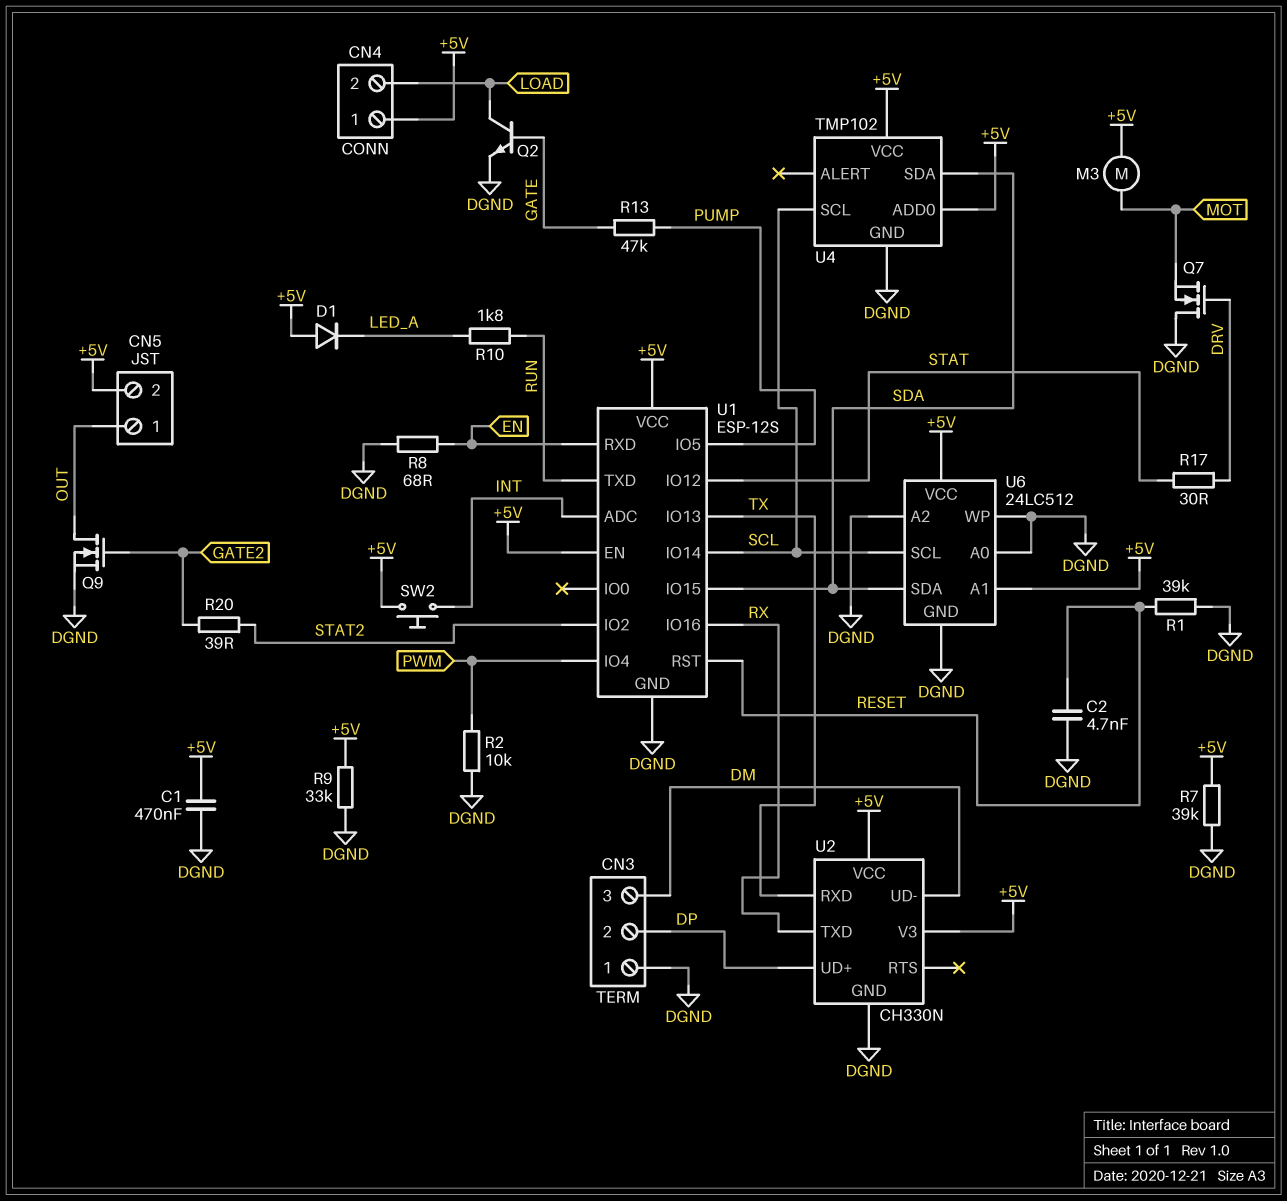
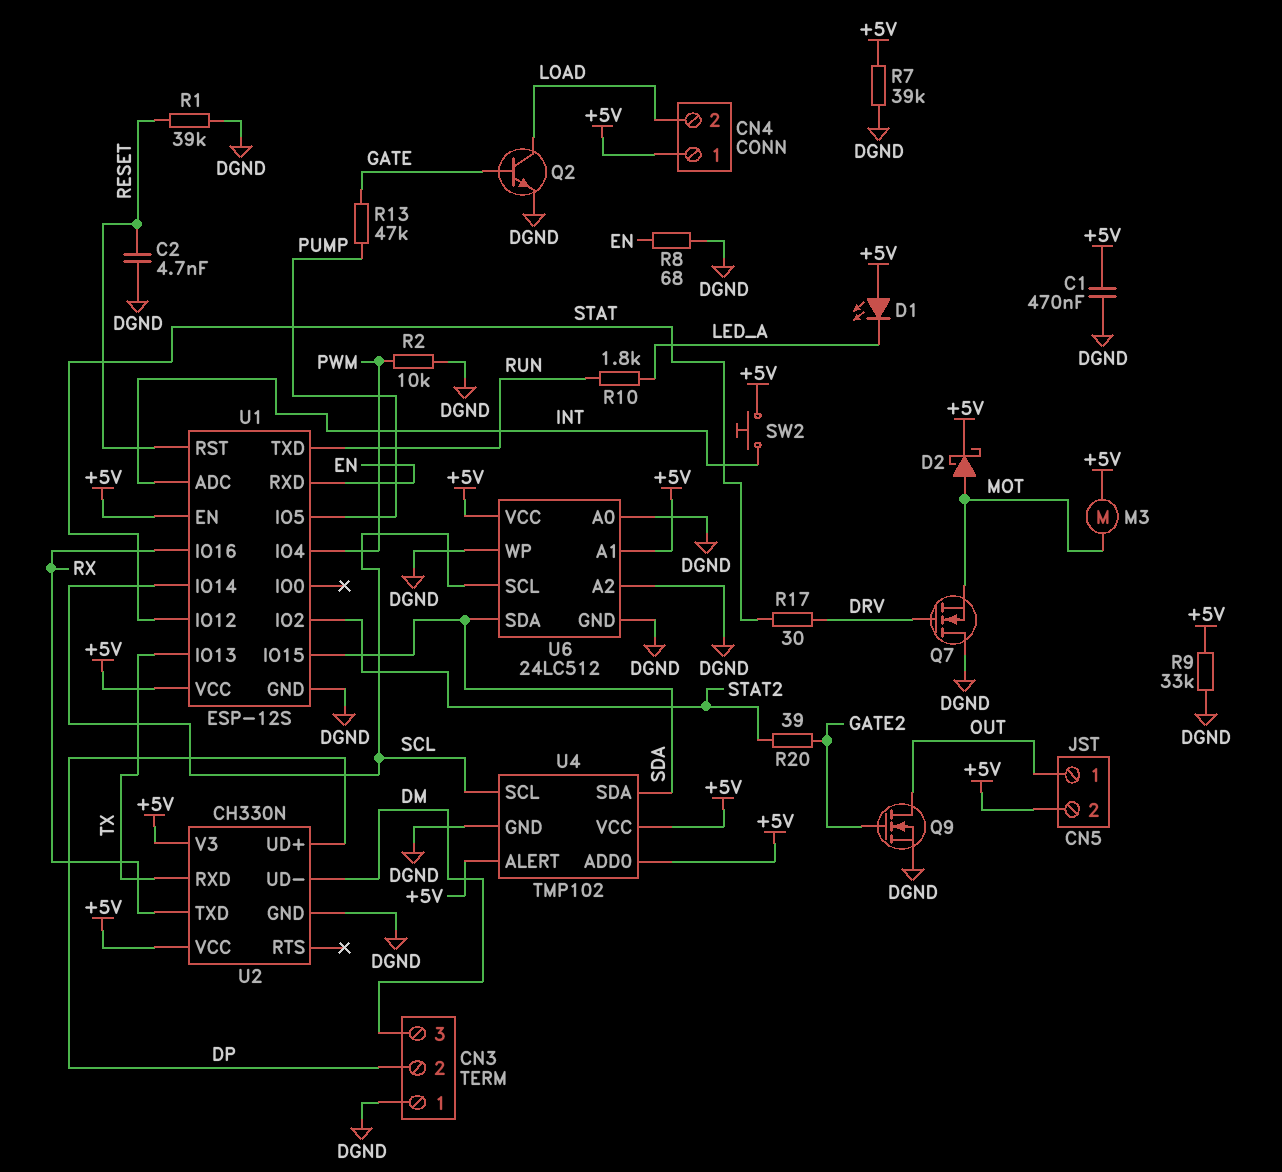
D1: diode (A +5V, K LED_A) -> LED (A +5V, K LED_A)
D2: none -> schottky (A MOT, K +5V)
U4 pin ALERT: none -> +5V

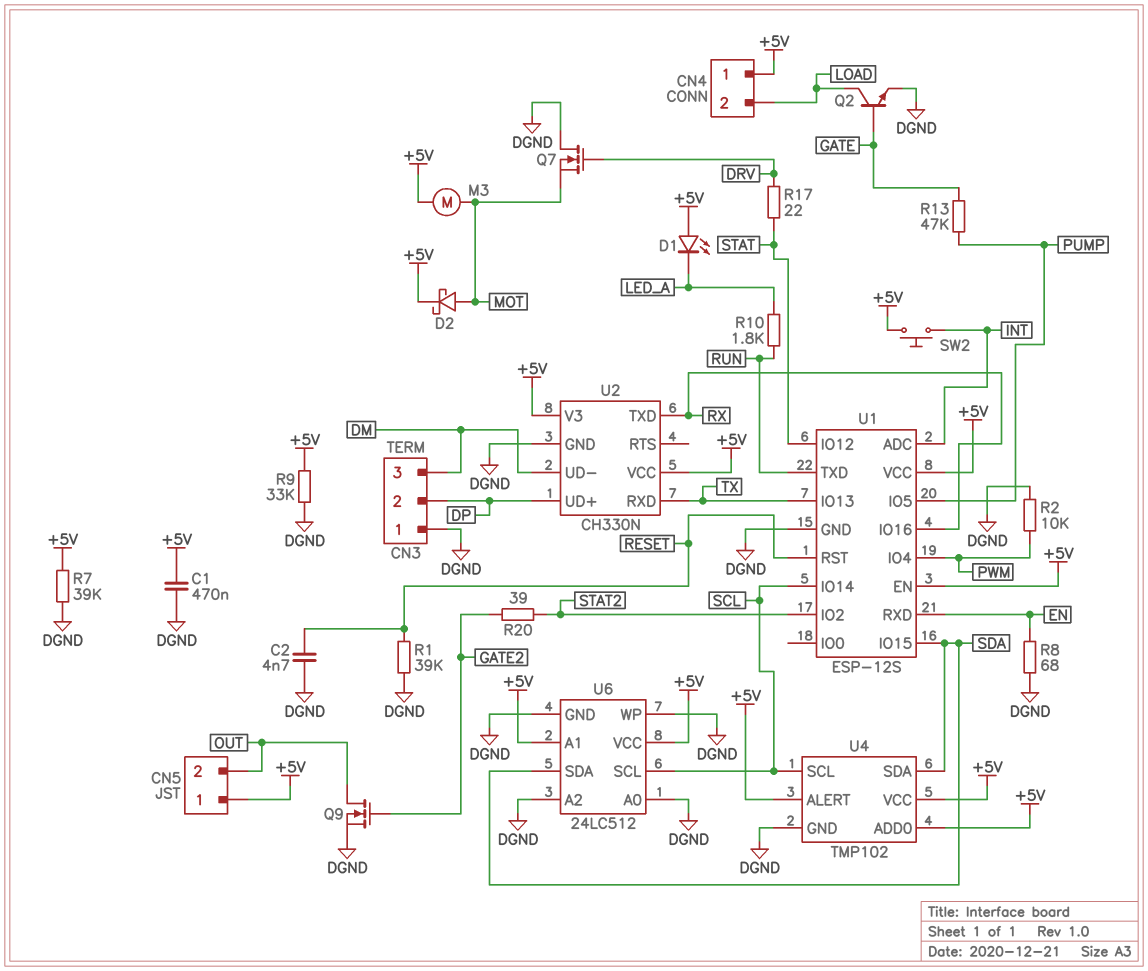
CN5 pin 1: OUT -> +5V
CN5 pin 2: +5V -> OUT
R17: 30 (DRV, STAT) -> 22 (DRV, STAT)

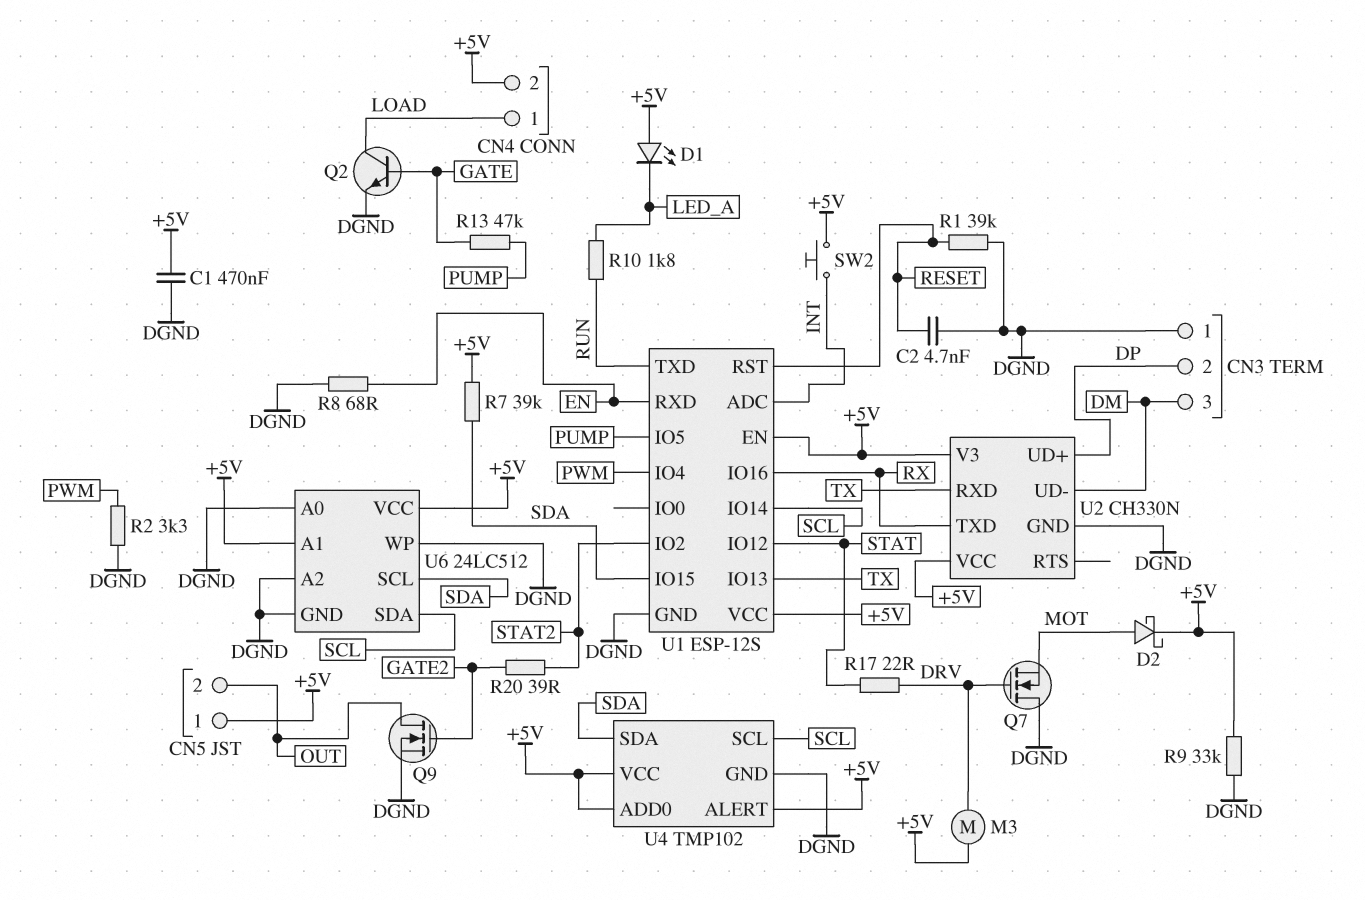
CN4 pin 1: +5V -> LOAD
CN4 pin 2: LOAD -> +5V
M3: motor (+5V, MOT) -> motor (+5V, DRV)
R2: 10k (DGND, PWM) -> 3.3k (DGND, PWM)
R7: 39k (+5V, DGND) -> 39k (+5V, SDA)
U6 pin SCL: SCL -> SDA
U6 pin SDA: SDA -> SCL

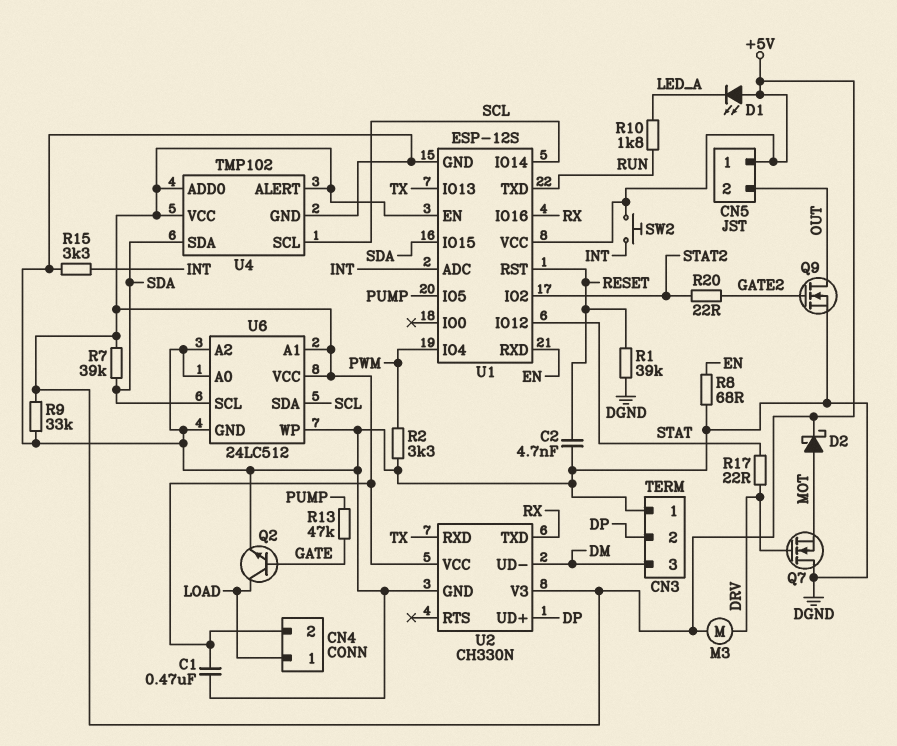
R15: none -> 3.3k (DGND, INT)
R20: 39 (GATE2, STAT2) -> 22 (GATE2, STAT2)

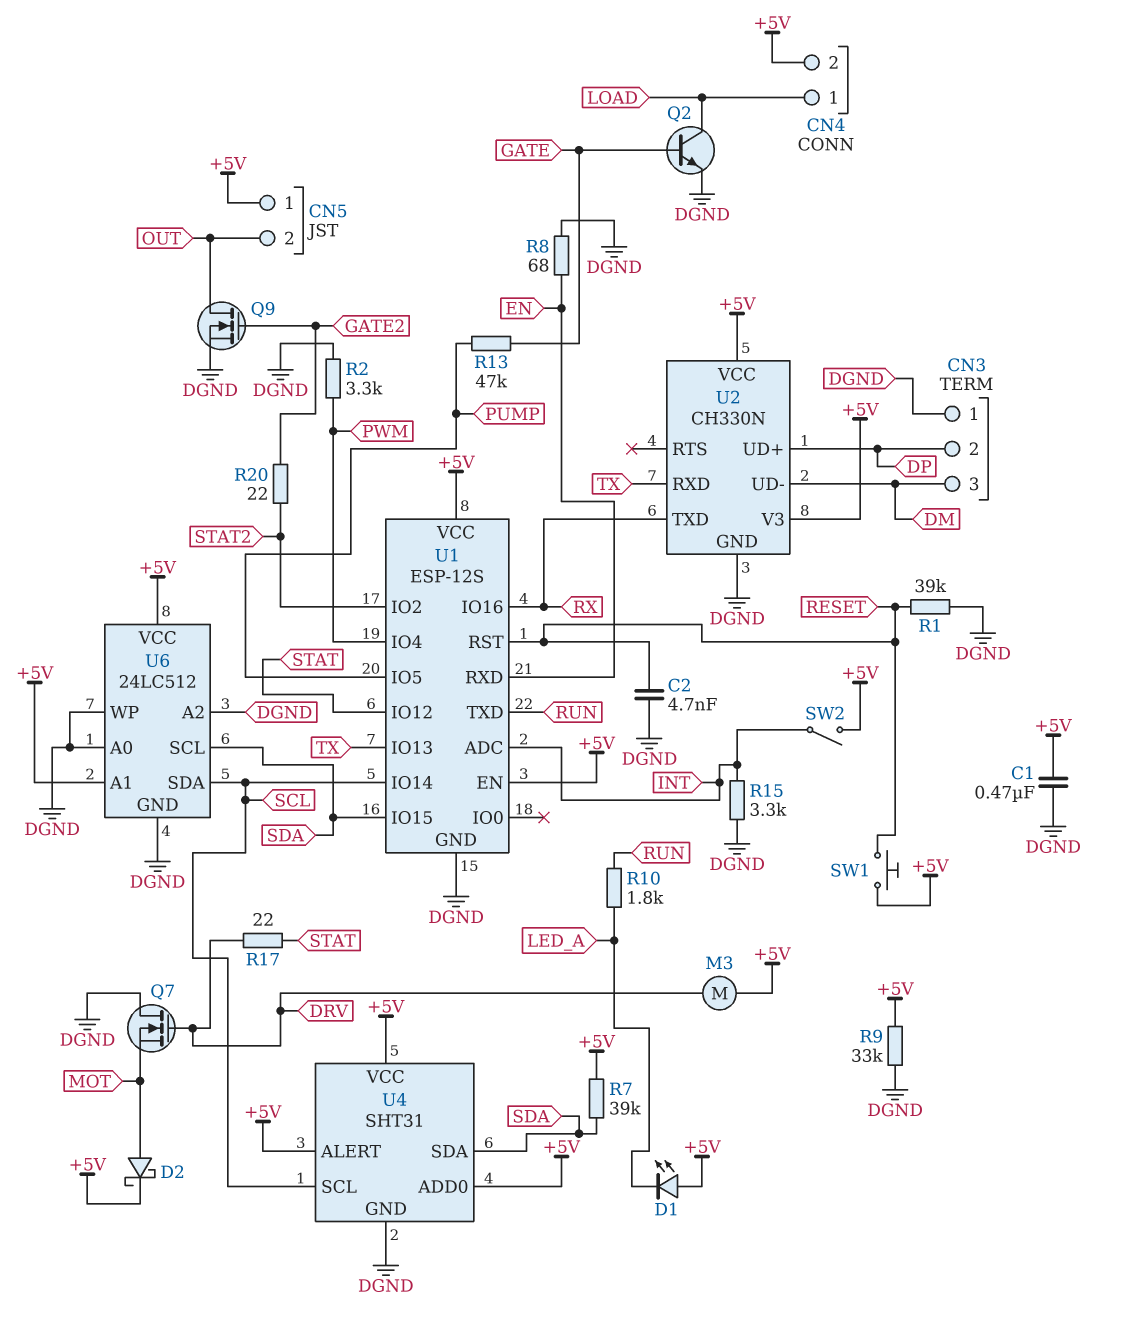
SW1: none -> button (+5V, RESET)
SW2: button (+5V, INT) -> switch (+5V, INT)
U4: TMP102 -> SHT31

